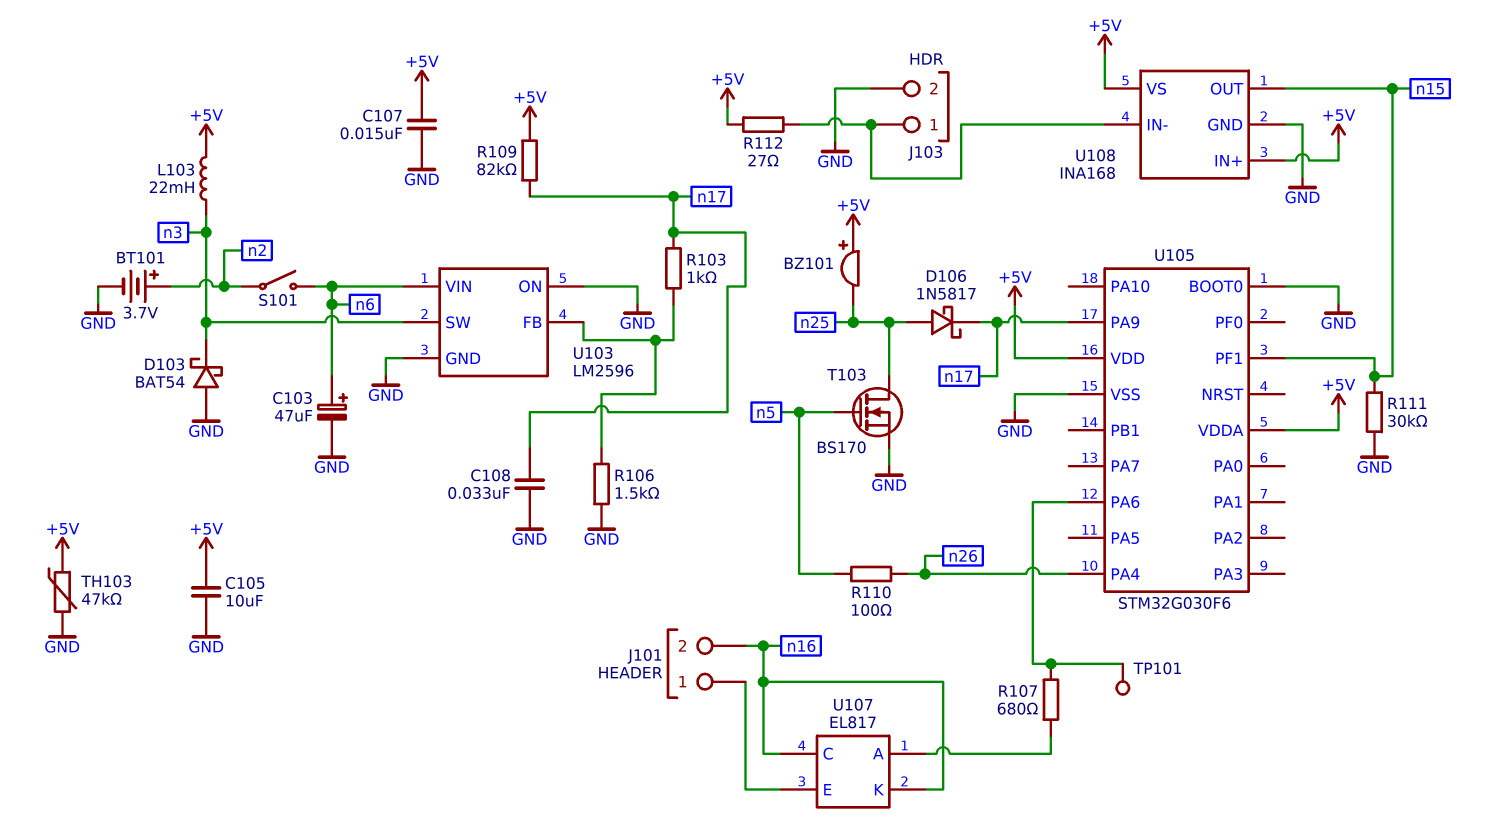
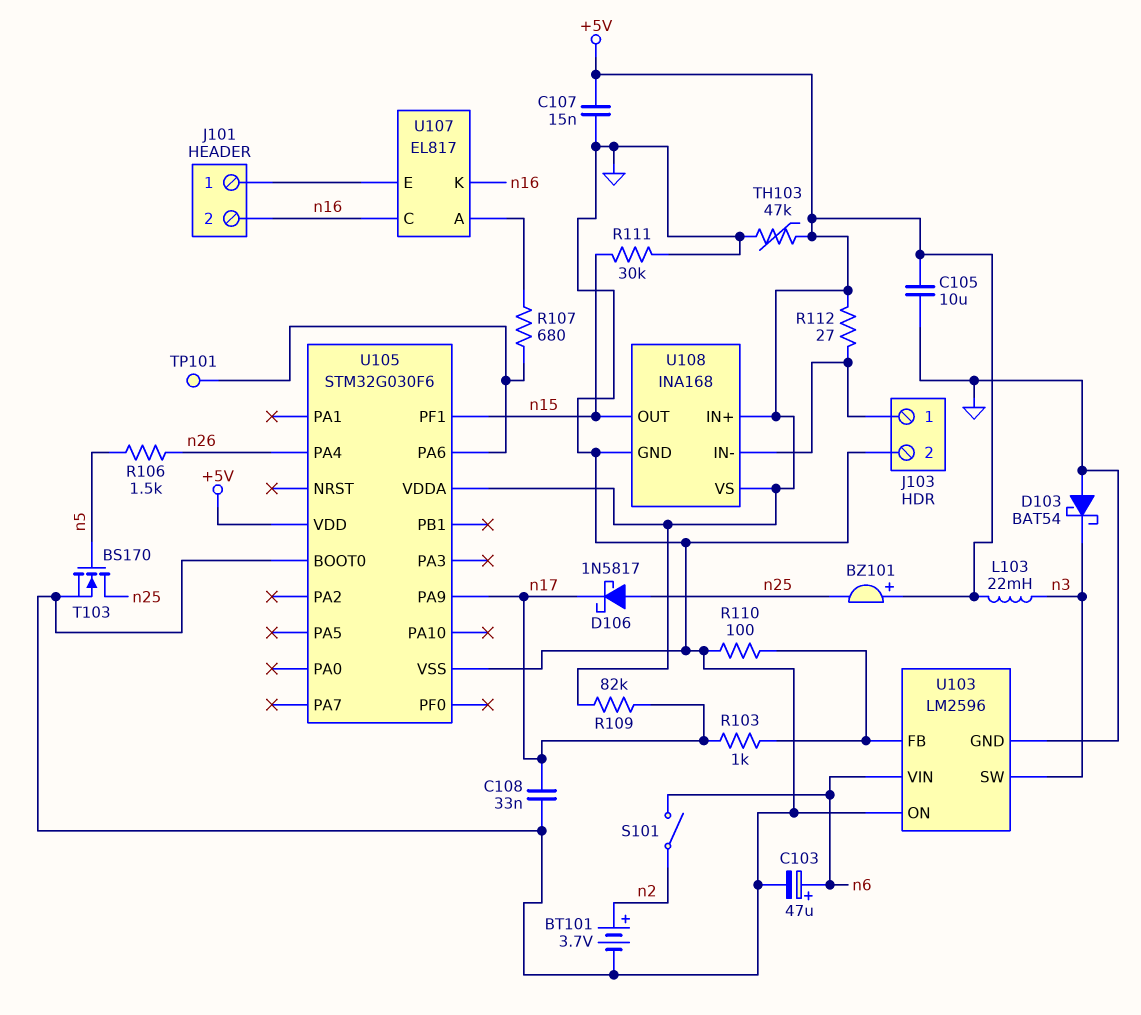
R106: 1.5k (GND, U103/FB) -> 1.5k (n5, n26)
R110: 100 (n5, n26) -> 100 (GND, U103/FB)

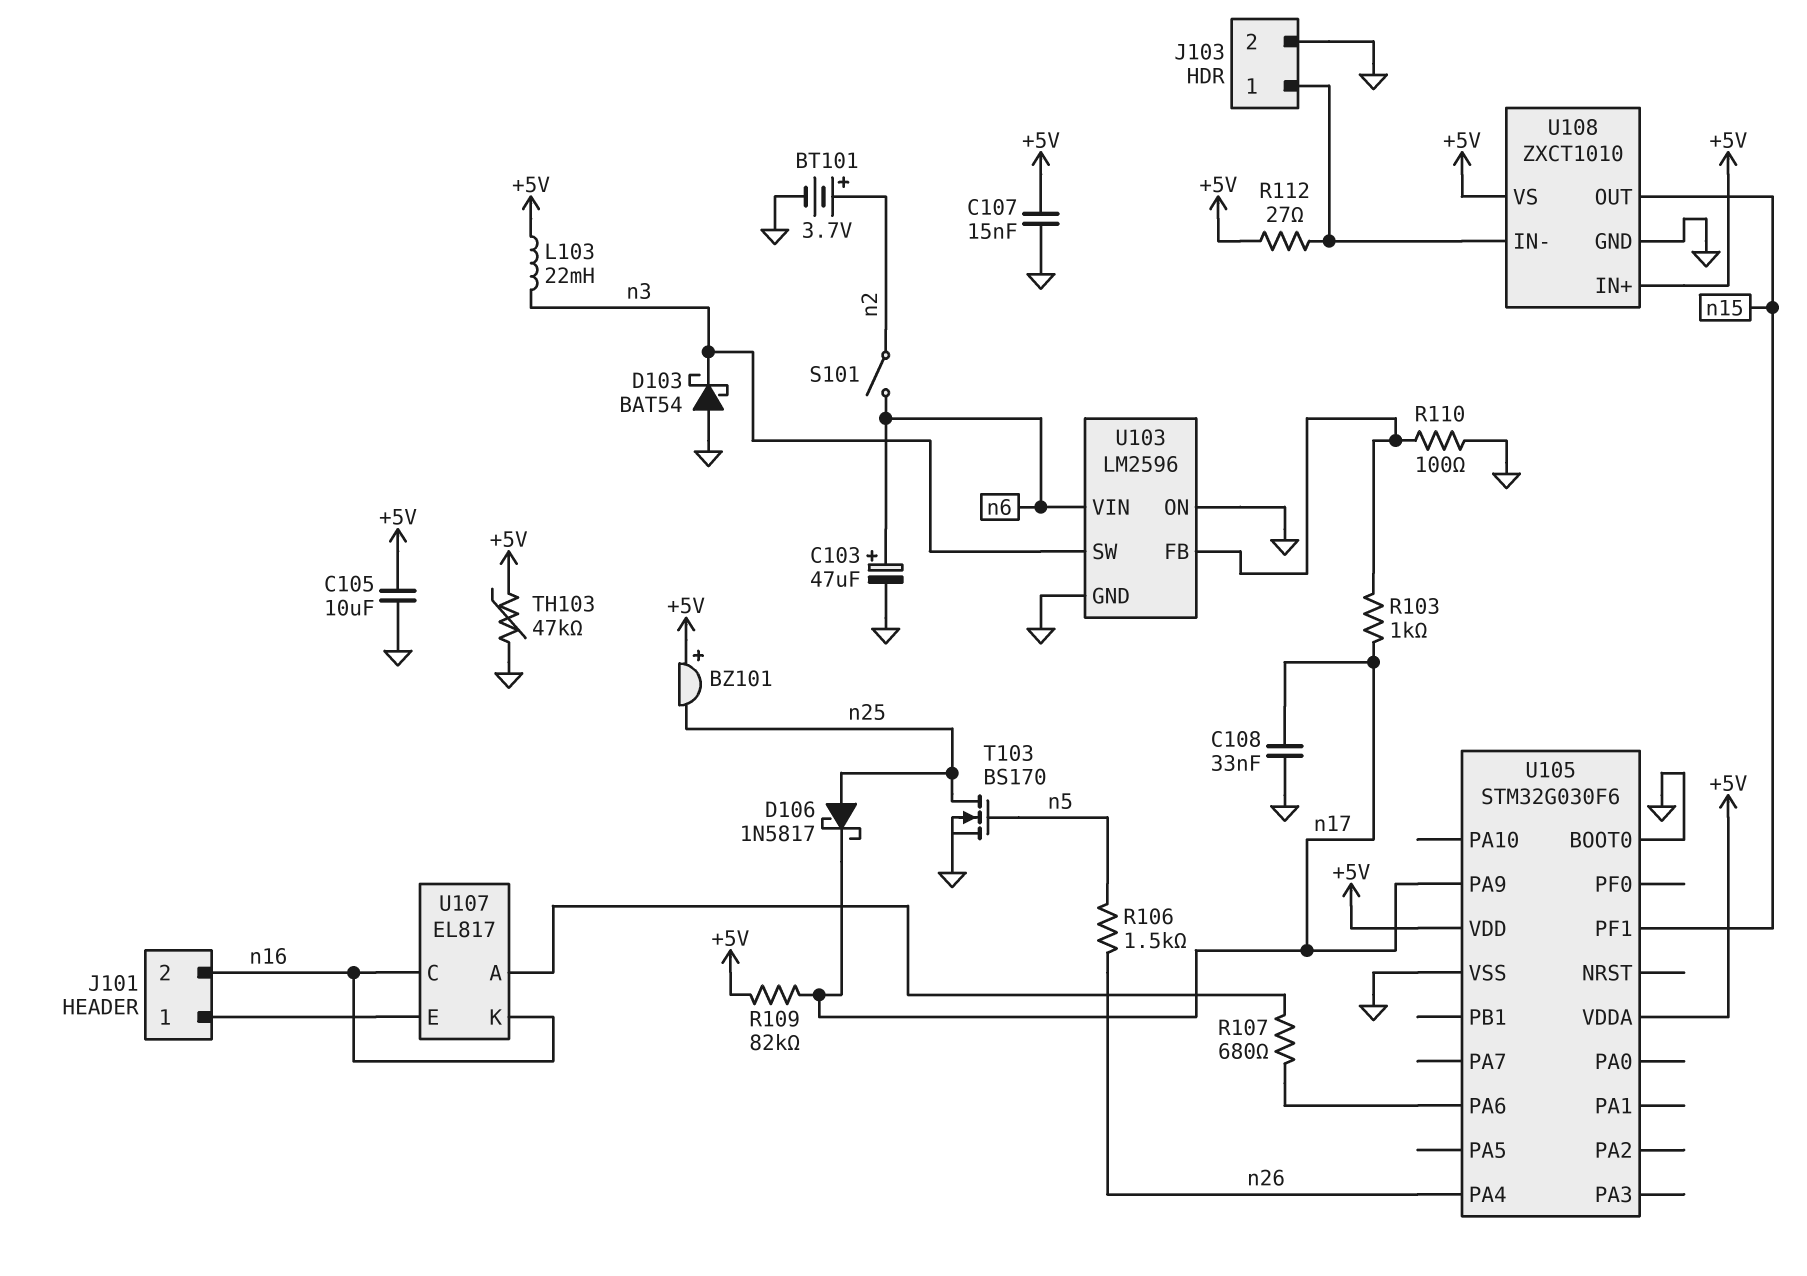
R111: 30k (GND, n15) -> none
TP101: test point (U105/PA6) -> none
U108: INA168 -> ZXCT1010

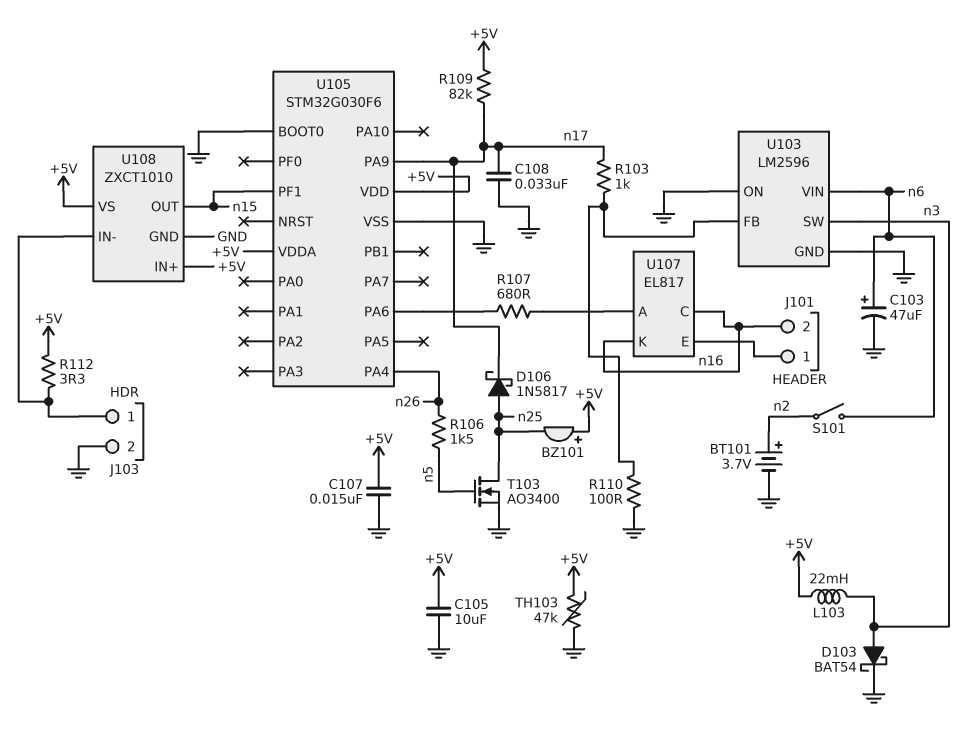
D103: schottky BAT54 (A GND, K n3) -> schottky BAT54 (A n3, K GND)
R112: 27 (+5V, J103/1) -> 3.3 (+5V, J103/1)
T103: NMOS BS170 (G n5, D n25, S GND) -> NMOS AO3400 (G n5, D n25, S GND)

